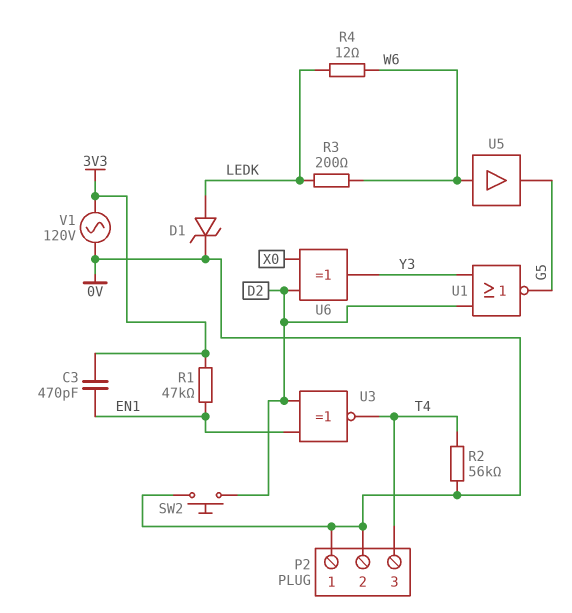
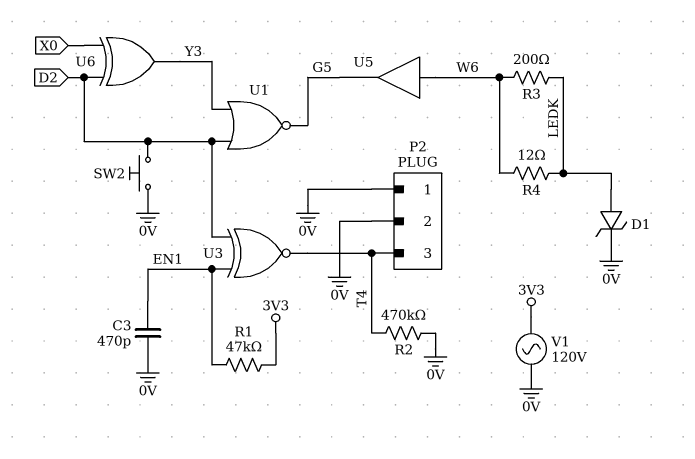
C3: 470pF (3V3, EN1) -> 470pF (0V, EN1)
R2: 56k (0V, T4) -> 470k (0V, T4)

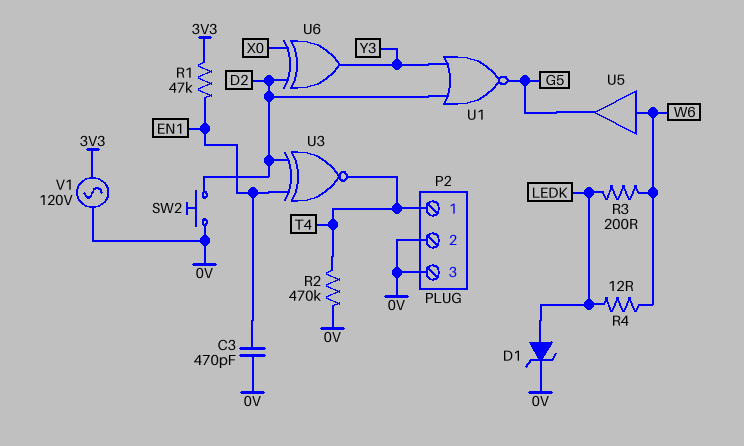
P2 pin 1: 0V -> T4
P2 pin 3: T4 -> 0V

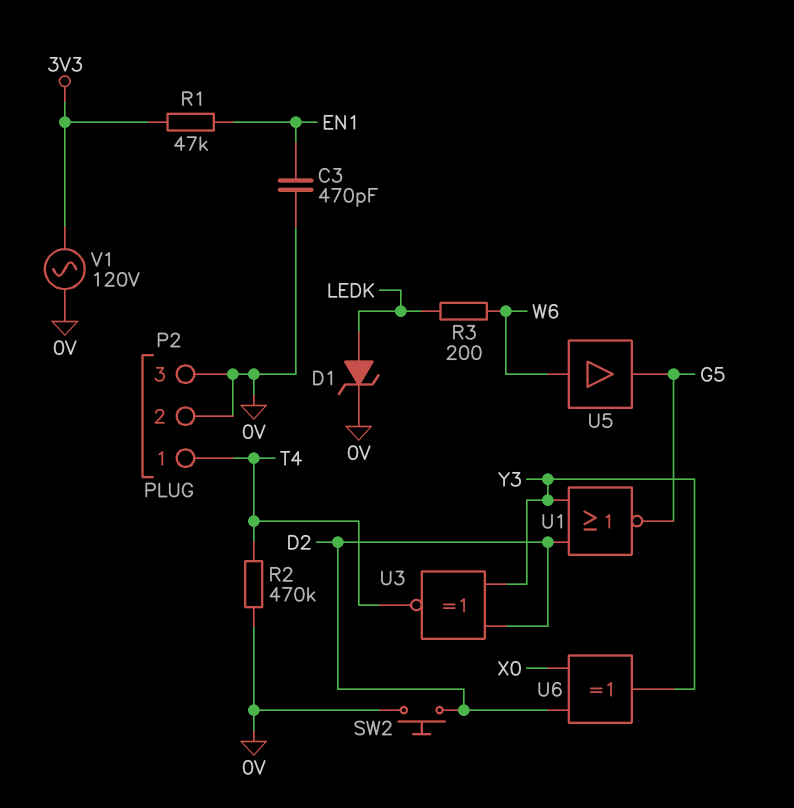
R4: 12 (LEDK, W6) -> none
U3: XNOR (in D2, in EN1, out T4) -> XNOR (in D2, in Y3, out T4)

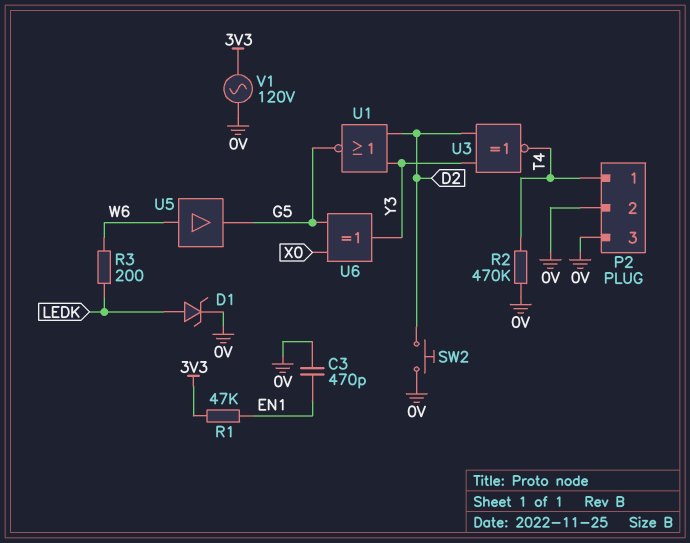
U6: XOR (in D2, in X0, out Y3) -> XOR (in G5, in X0, out Y3)

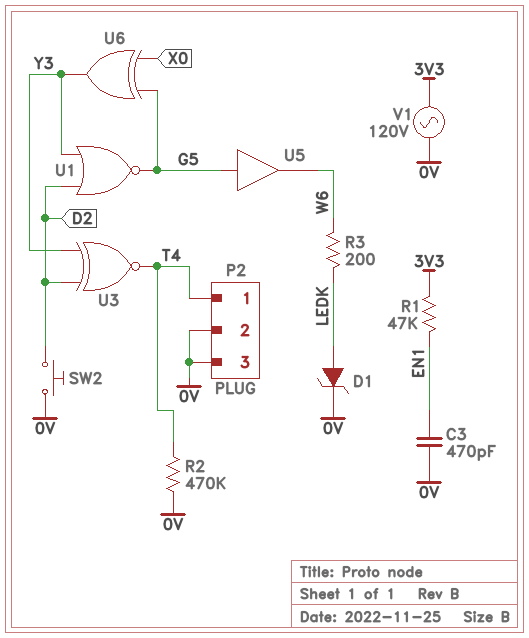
U5: buffer (in W6, out G5) -> buffer (in G5, out W6)

